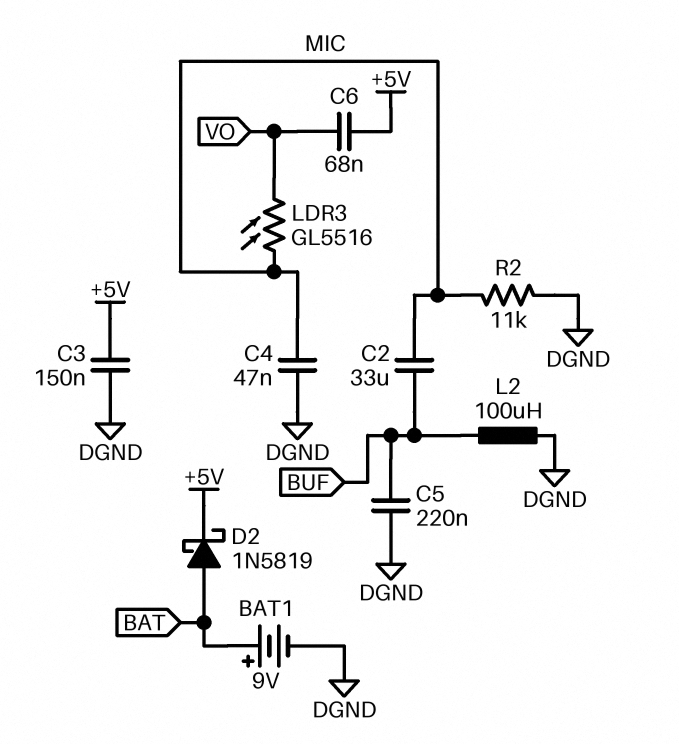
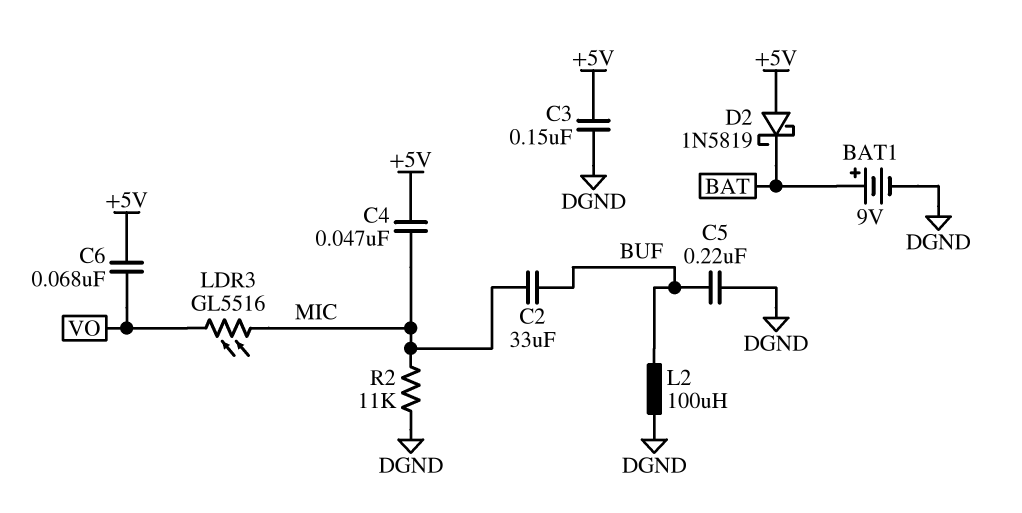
C4: 47nF (DGND, MIC) -> 47nF (+5V, MIC)
D2: schottky 1N5819 (A BAT, K +5V) -> schottky 1N5819 (A +5V, K BAT)

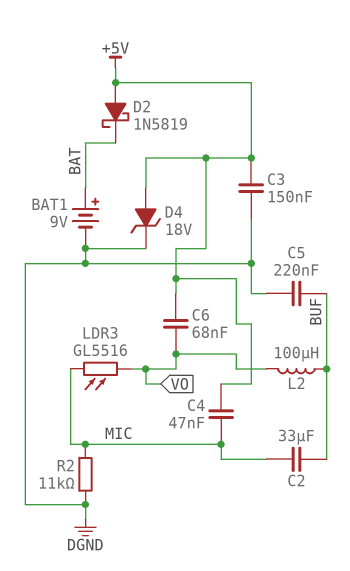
D4: none -> zener 18V (A +5V, K DGND)
L2: 100uH (BUF, DGND) -> 100uH (BUF, VO)

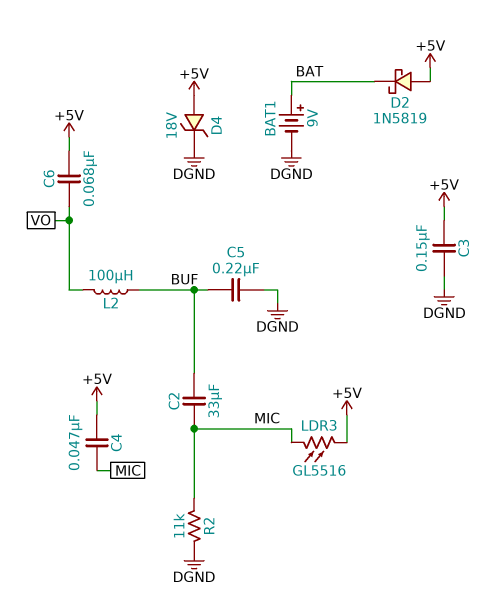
LDR3: GL5516 (MIC, VO) -> GL5516 (+5V, MIC)

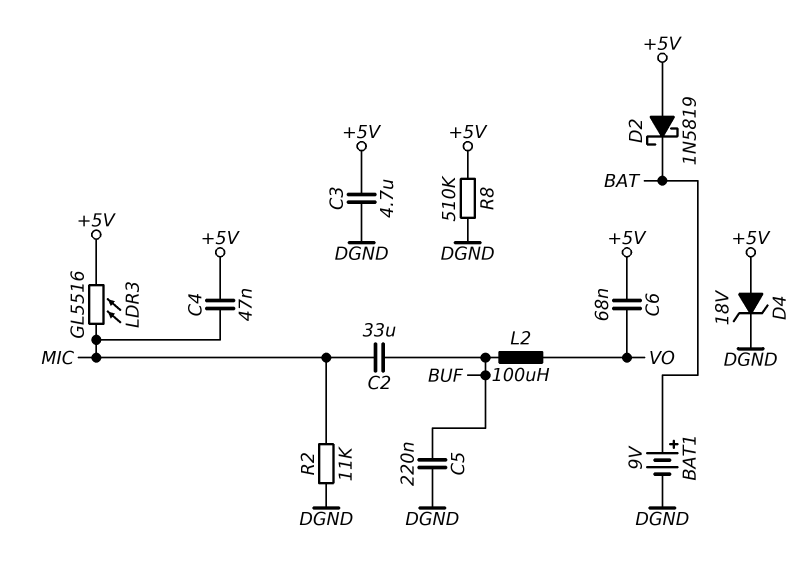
C3: 150nF (+5V, DGND) -> 4.7uF (+5V, DGND)
R8: none -> 510k (+5V, DGND)

